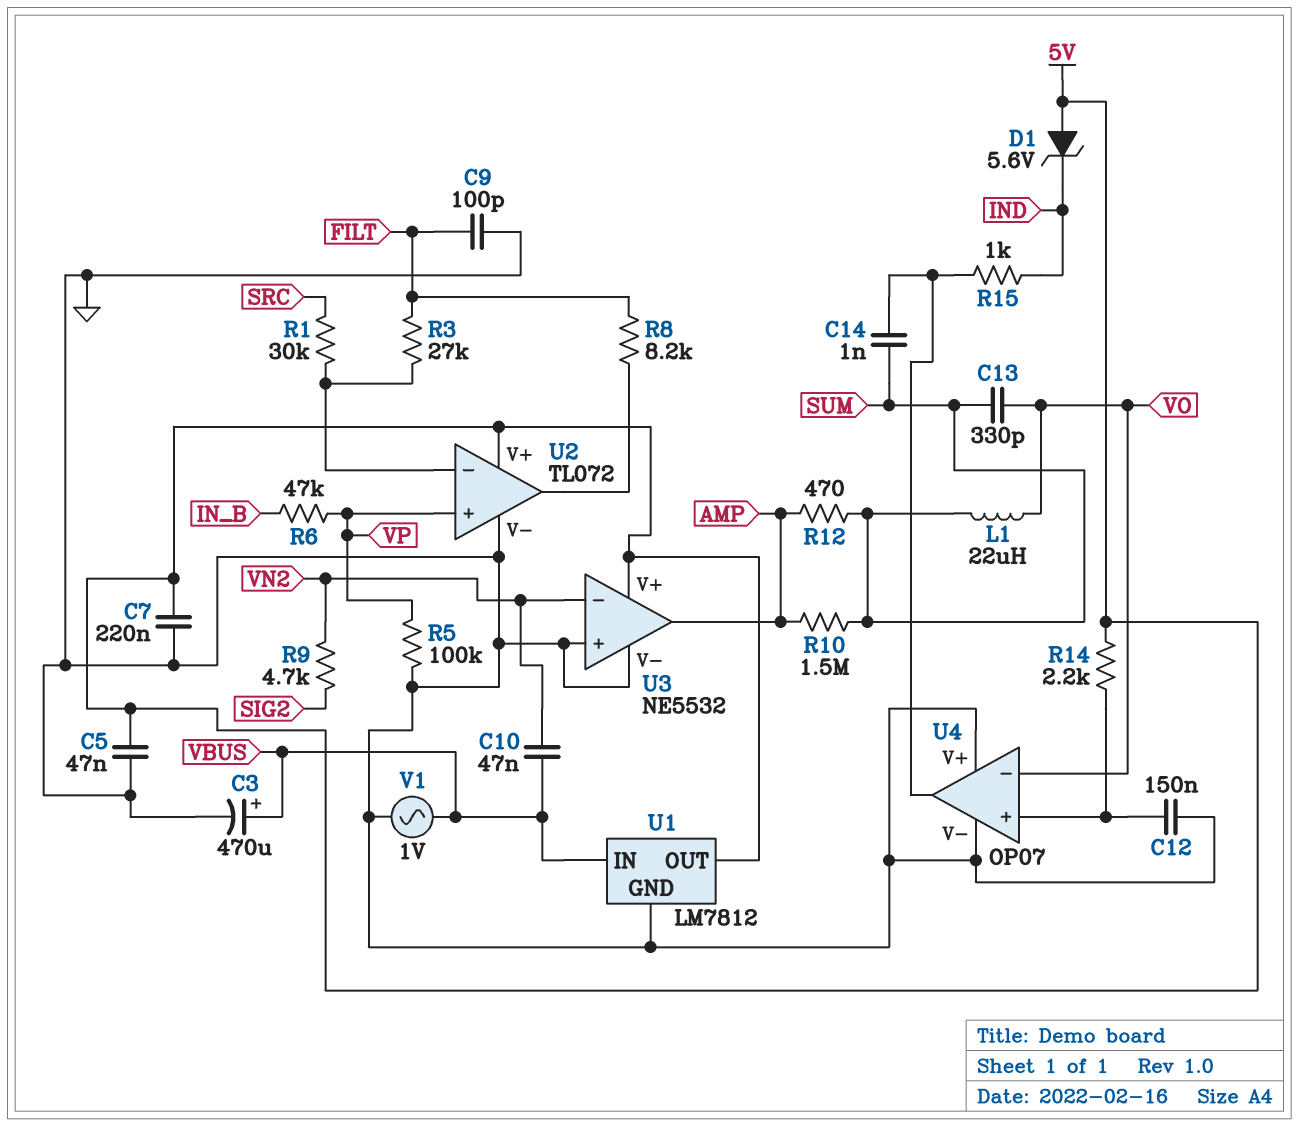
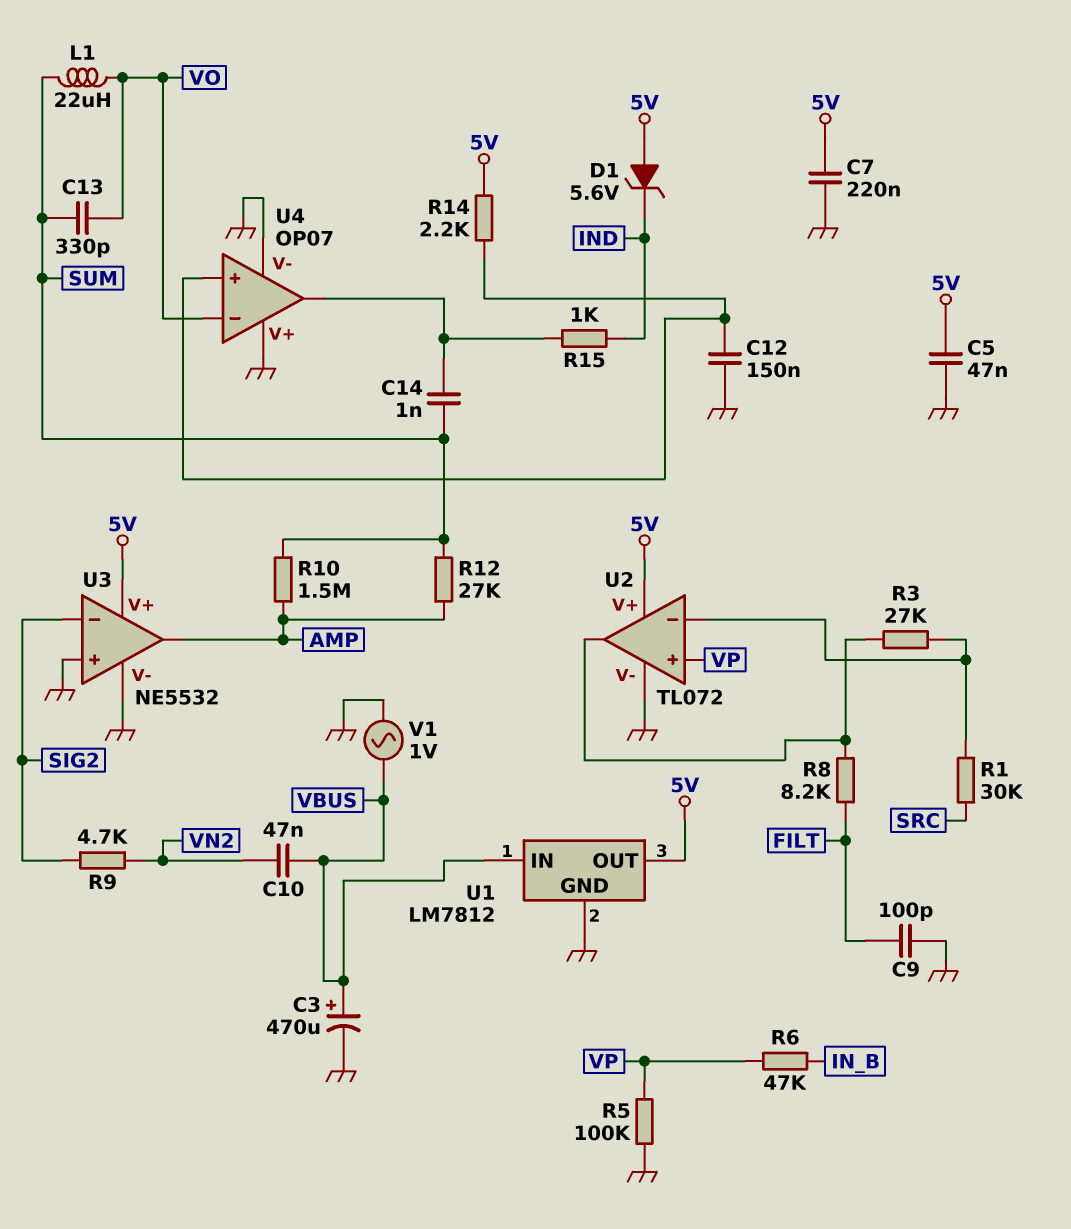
R3: 27k (FILT, U2/in-) -> 27k (U2/in-, U2/out)
R12: 470 (AMP, SUM) -> 27k (AMP, SUM)
U3 pin in-: VN2 -> SIG2

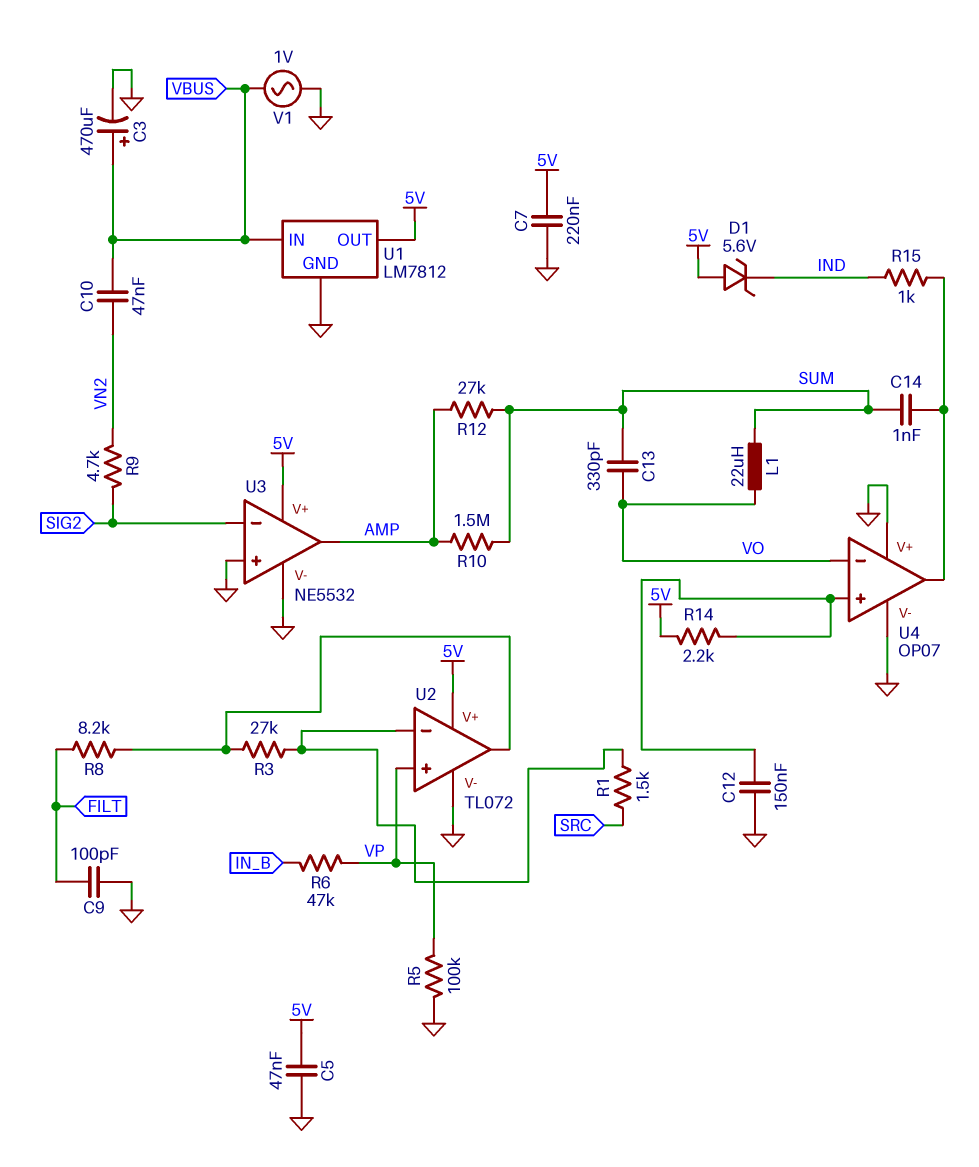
R1: 30k (SRC, U2/in-) -> 1.5k (SRC, U2/in-)

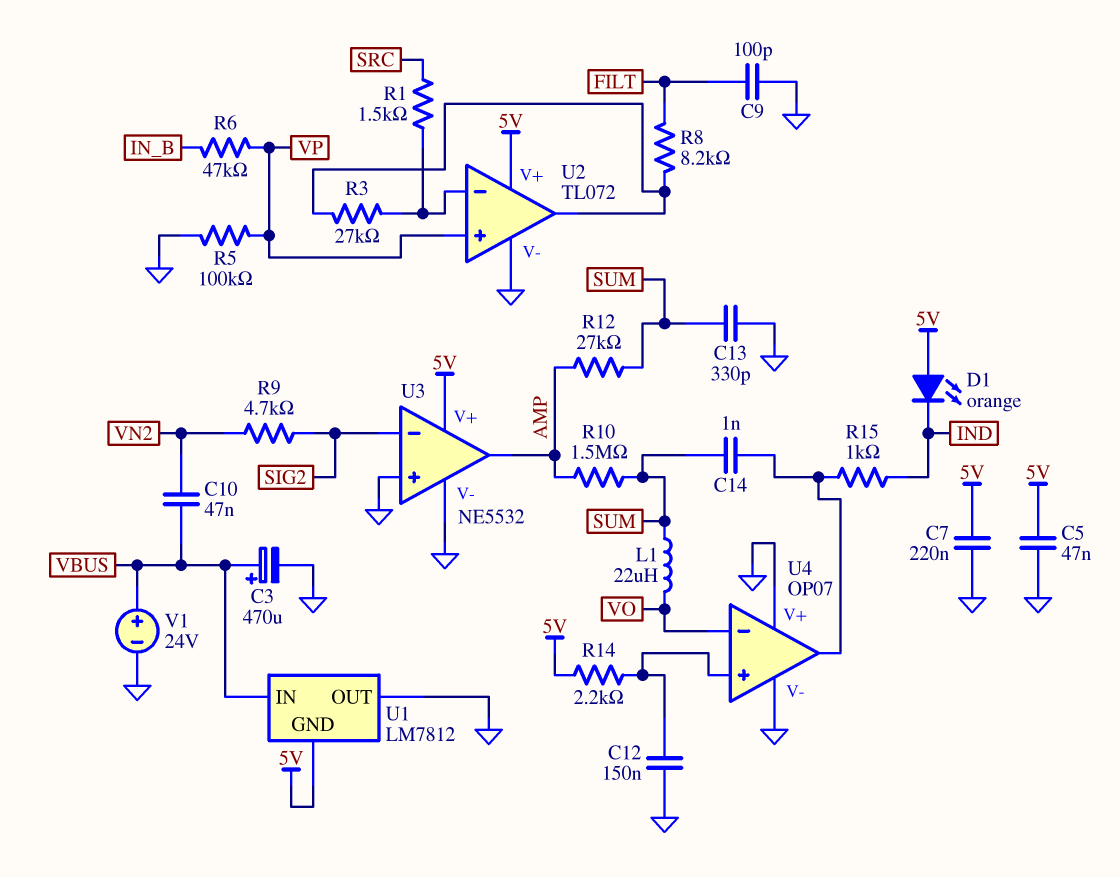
C13: 330pF (SUM, VO) -> 330pF (GND, SUM)
D1: zener 5.6V (A 5V, K IND) -> LED orange (A 5V, K IND)
U1 pin GND: GND -> 5V
U1 pin OUT: 5V -> GND
V1: AC 1V (GND, VBUS) -> 24V (plus VBUS, minus GND)

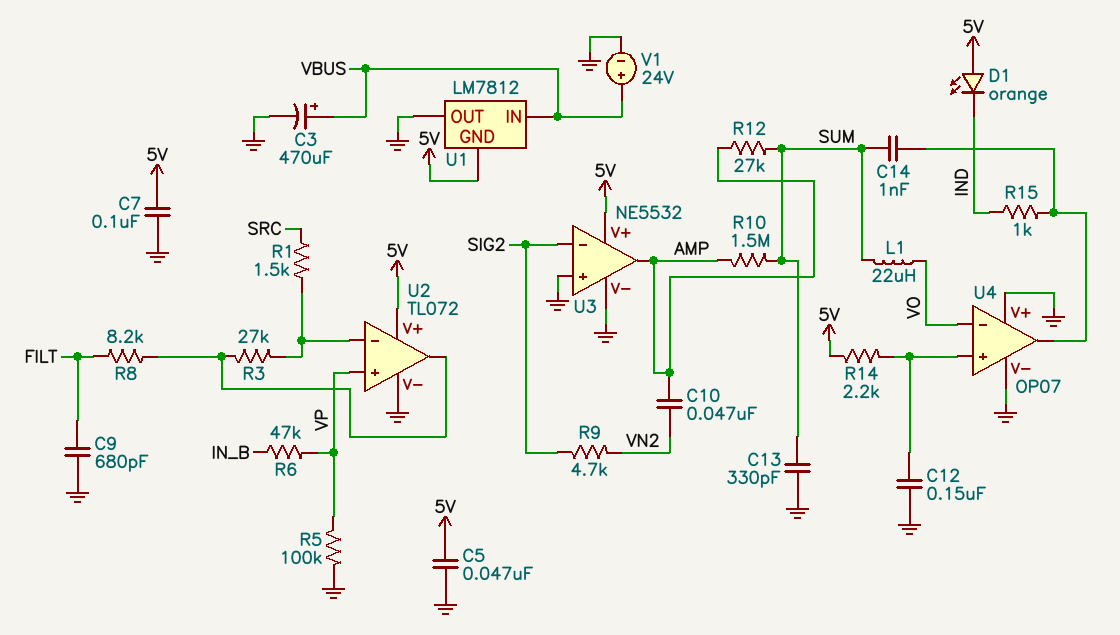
C7: 220nF (5V, GND) -> 100nF (5V, GND)
C9: 100pF (FILT, GND) -> 680pF (FILT, GND)
C10: 47nF (VBUS, VN2) -> 47nF (AMP, VN2)

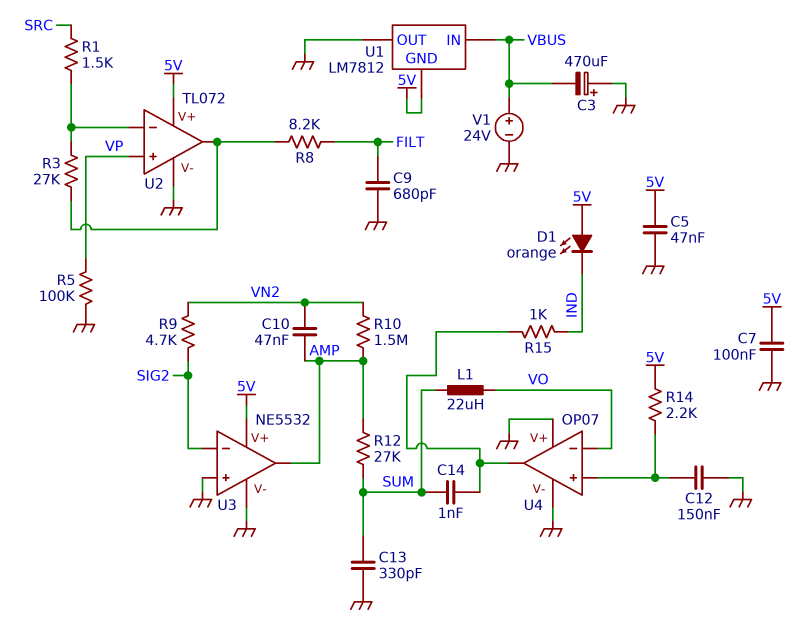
C3: 470uF (plus VBUS, minus GND) -> 470uF (plus GND, minus VBUS)
R6: 47k (IN_B, VP) -> none
R10: 1.5M (AMP, SUM) -> 1.5M (AMP, VN2)

